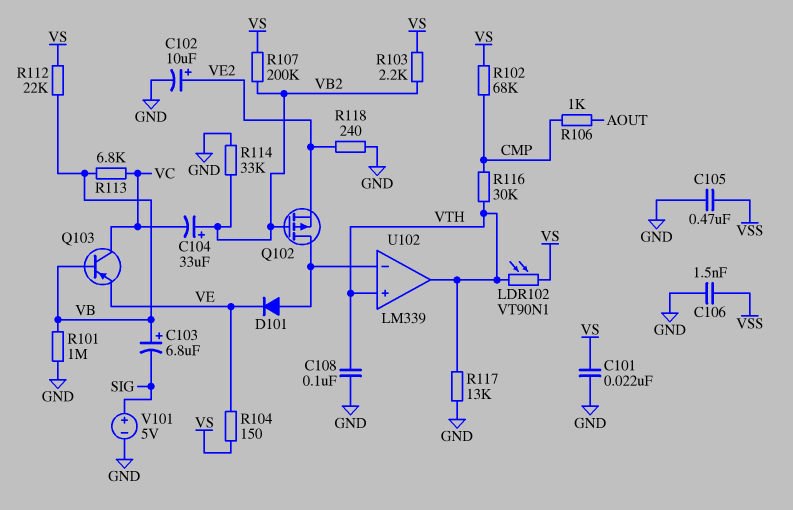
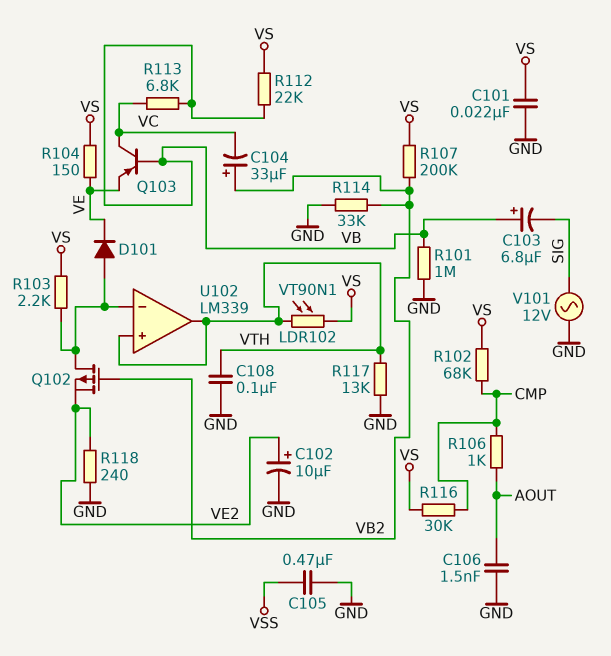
C106: 1.5nF (GND, VSS) -> 1.5nF (AOUT, GND)
R103: 2.2k (VB2, VS) -> 2.2k (U102/in-, VS)
R116: 30k (CMP, VTH) -> 30k (CMP, VS)
V101: 5V (plus SIG, minus GND) -> AC 12V (GND, SIG)

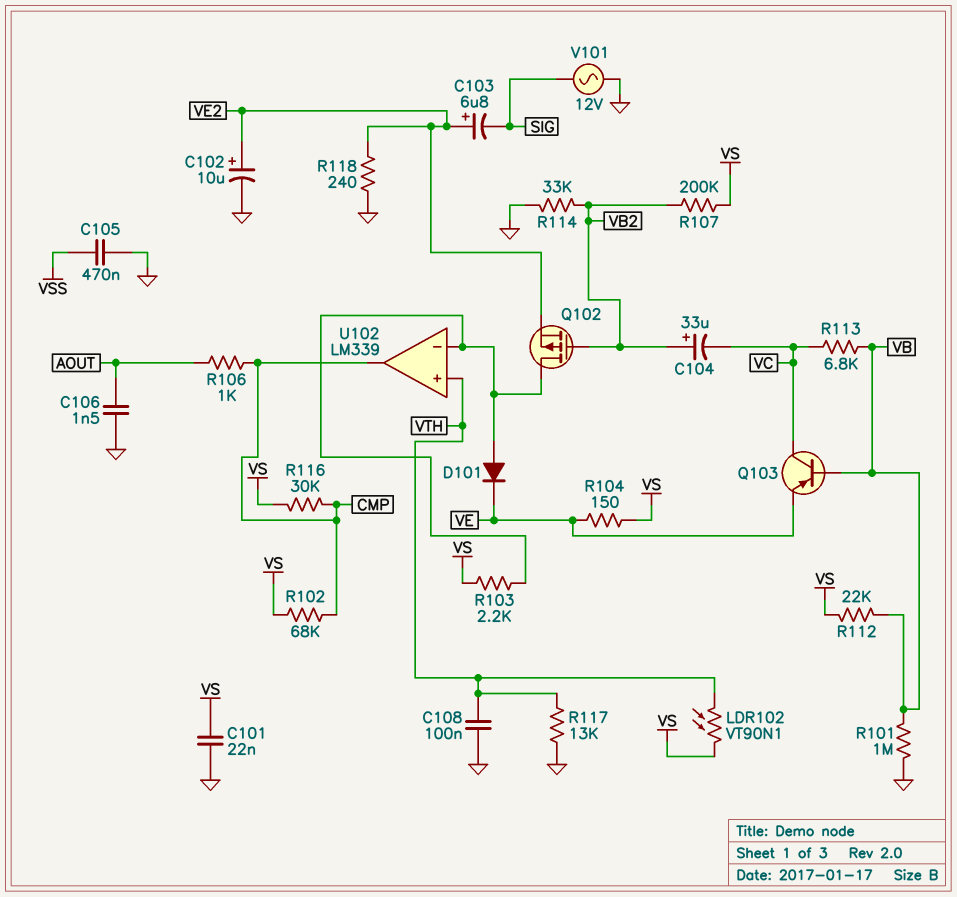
C103: 6.8uF (plus VB, minus SIG) -> 6.8uF (plus VE2, minus SIG)
U102 pin out: VTH -> CMP

